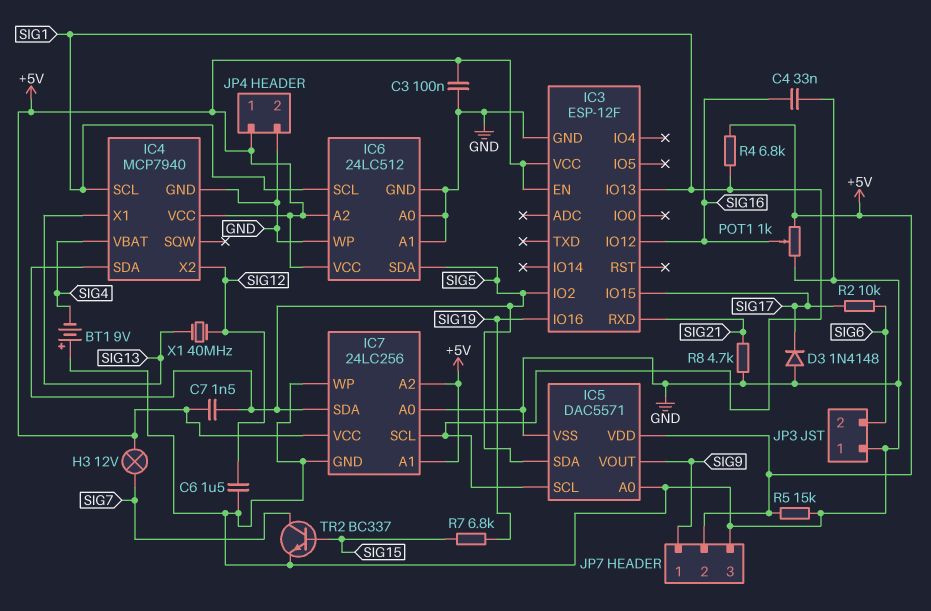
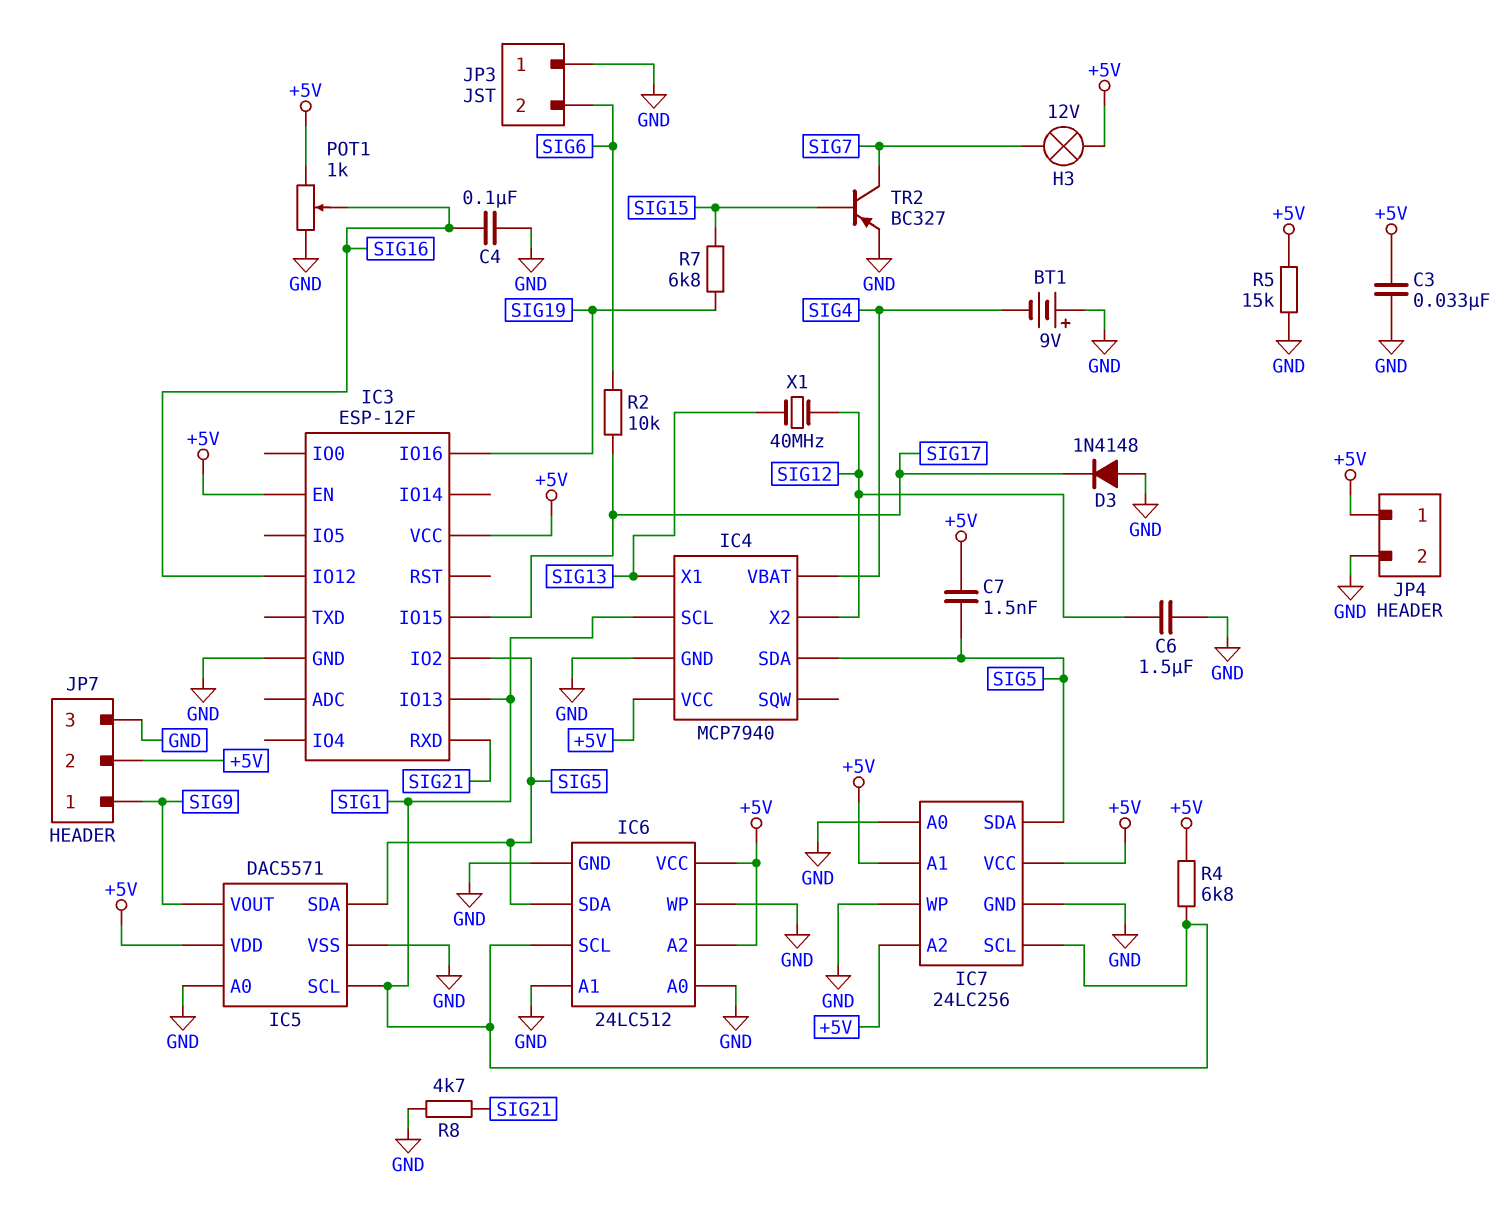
C3: 100nF (+5V, GND) -> 33nF (+5V, GND)
C4: 33nF (GND, SIG16) -> 100nF (GND, SIG16)
TR2: NPN BC337 (B SIG15, C SIG7, E GND) -> PNP BC327 (B SIG15, C SIG7, E GND)

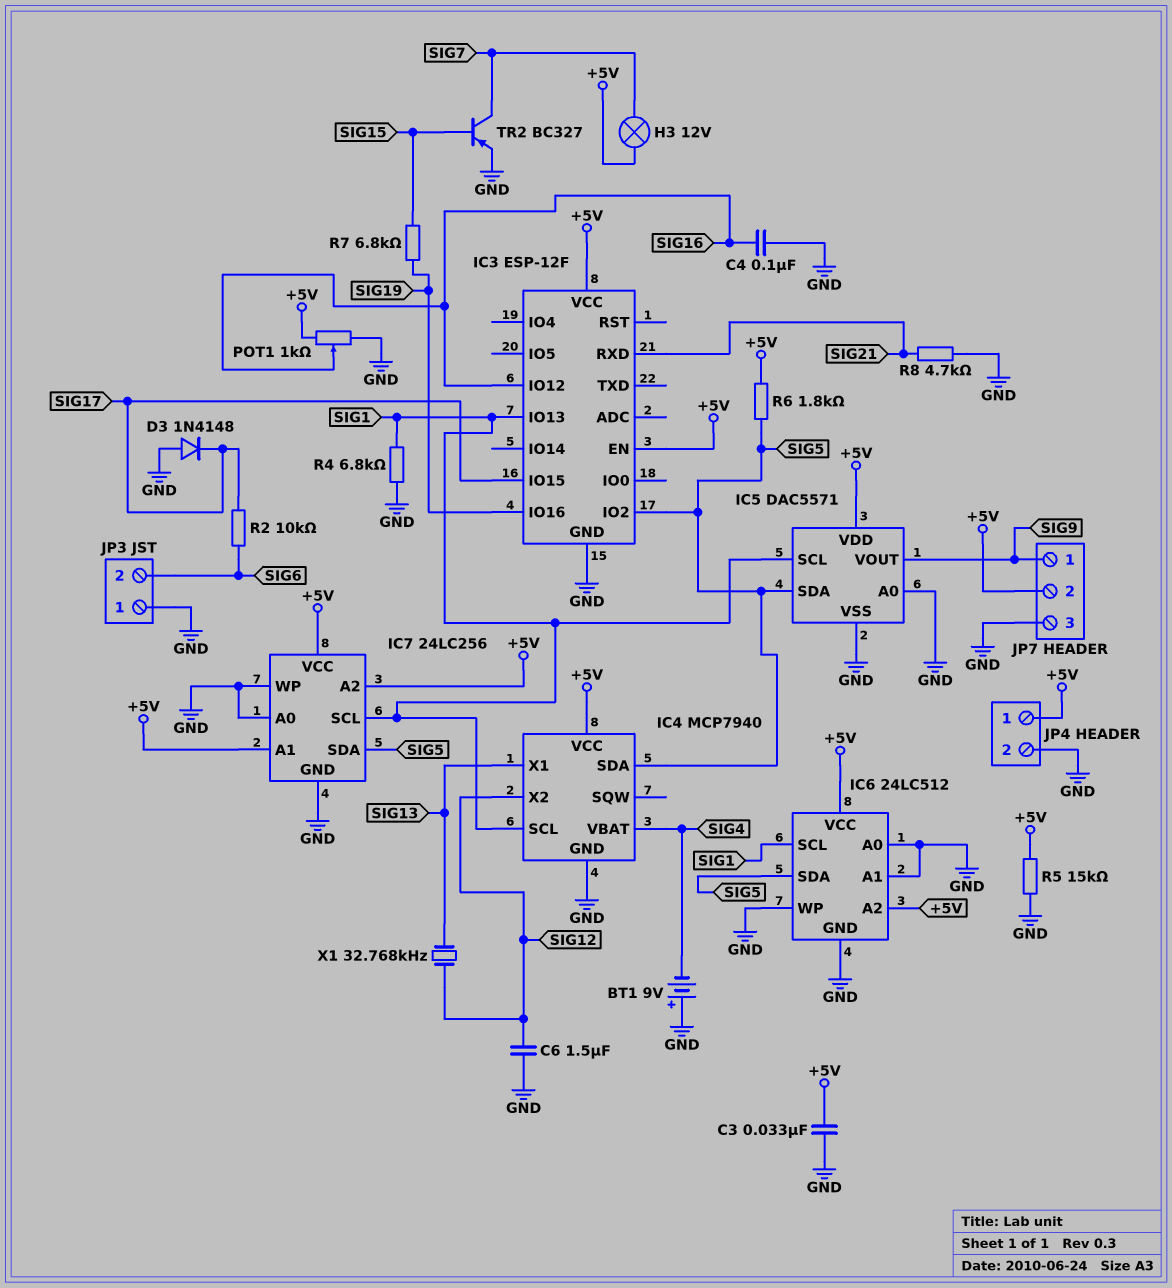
C7: 1.5nF (+5V, SIG5) -> none
R4: 6.8k (+5V, SIG1) -> 6.8k (GND, SIG1)
R6: none -> 1.8k (+5V, SIG5)
X1: 40MHz (SIG12, SIG13) -> 32.768kHz (SIG12, SIG13)

